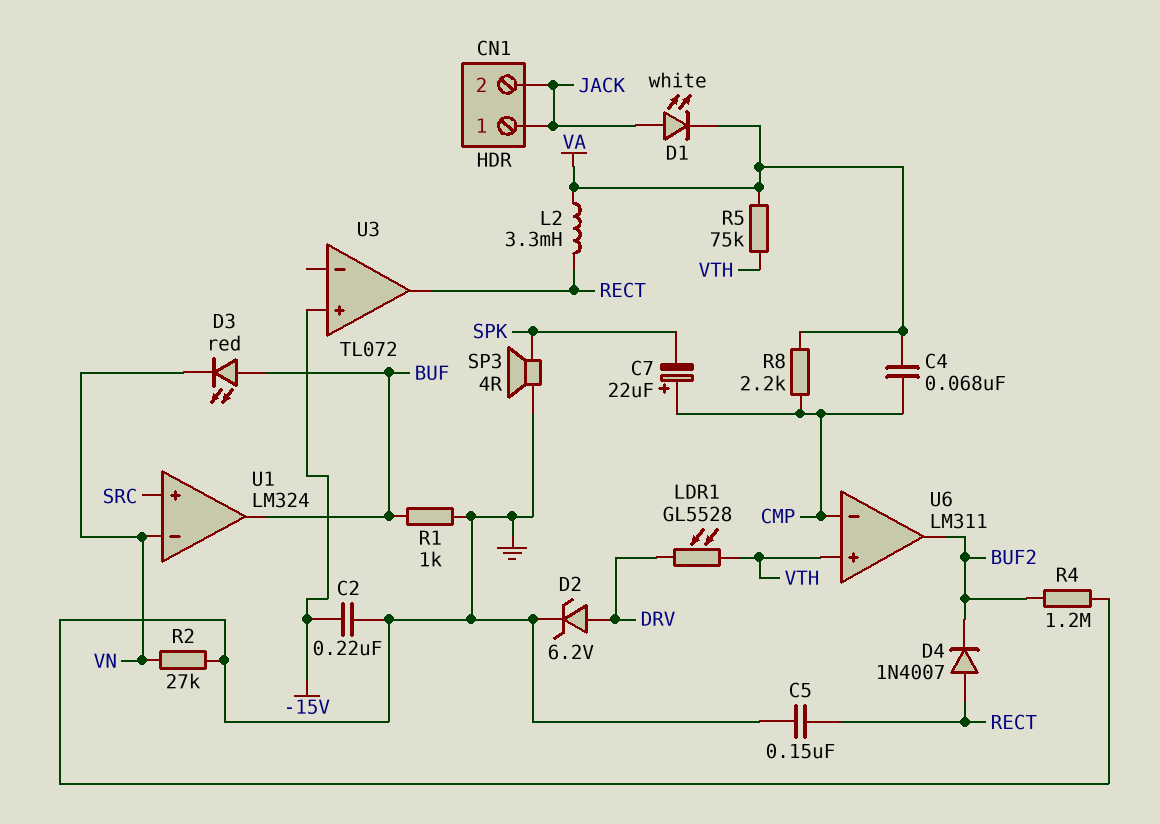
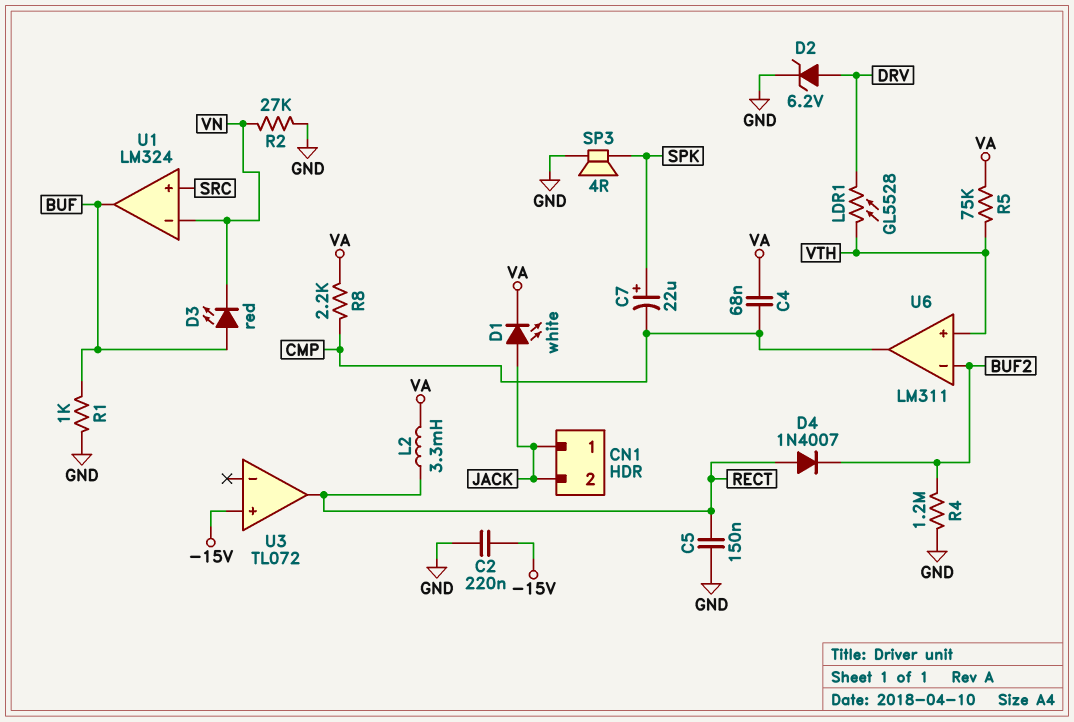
C7: 22uF (plus CMP, minus SPK) -> 22uF (plus SPK, minus CMP)
U6 pin in-: CMP -> BUF2
U6 pin out: BUF2 -> CMP

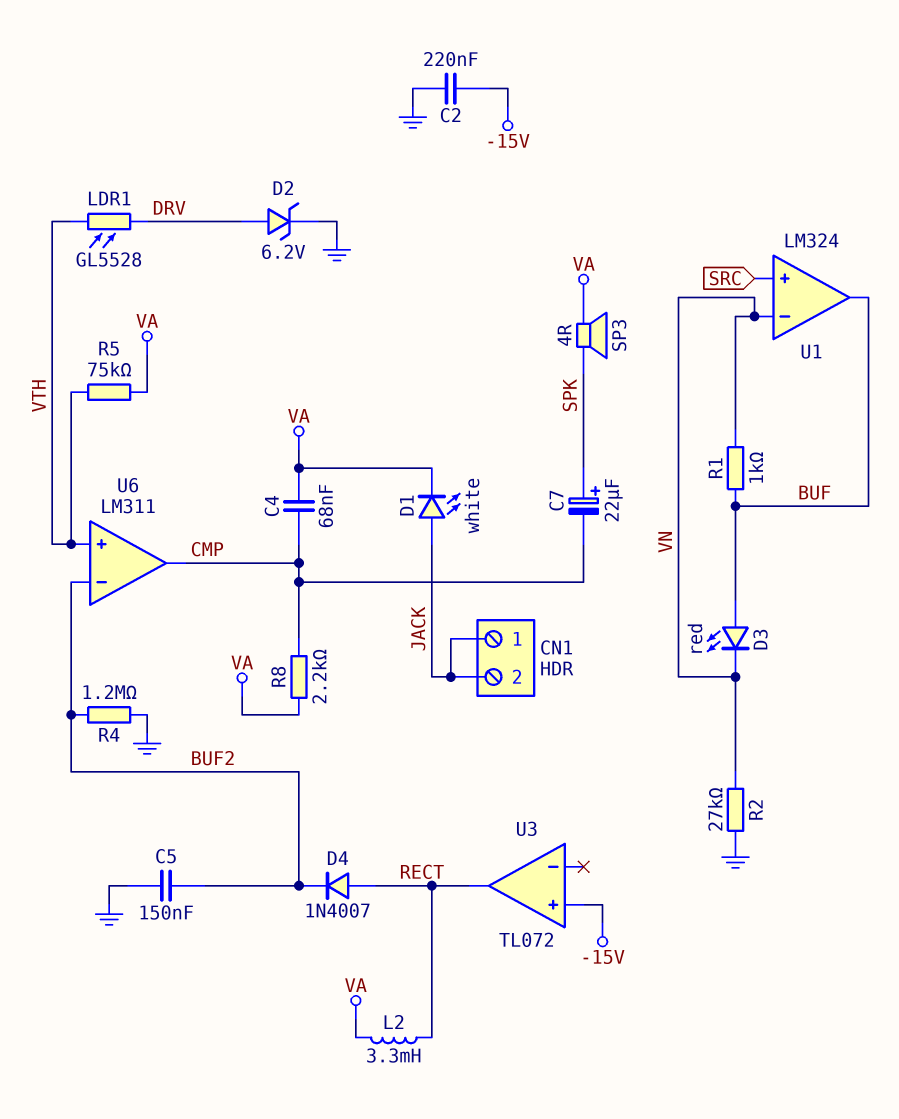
C5: 150nF (GND, RECT) -> 150nF (BUF2, GND)
R1: 1k (BUF, GND) -> 1k (BUF, VN)
SP3: speaker 4R (GND, SPK) -> speaker 4R (SPK, VA)

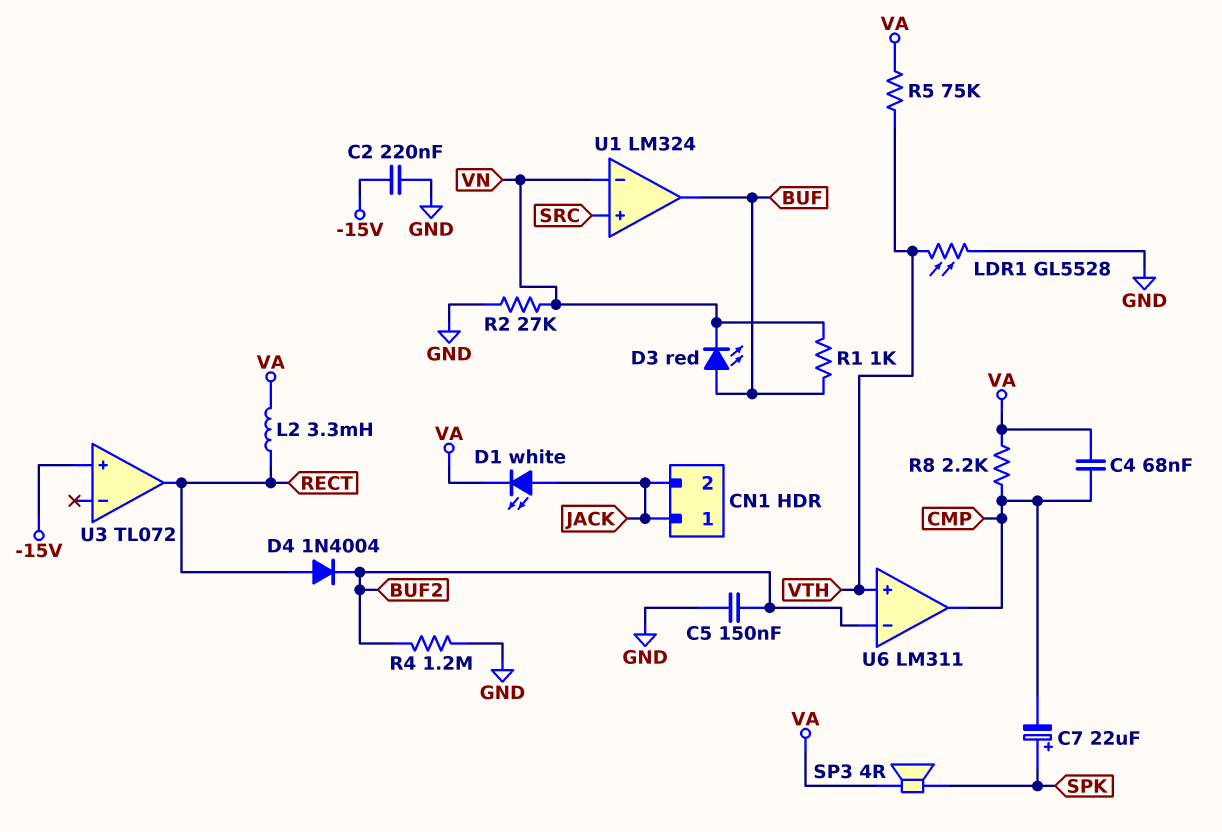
D2: zener 6.2V (A DRV, K GND) -> none
D4: diode 1N4007 (A RECT, K BUF2) -> diode 1N4004 (A RECT, K BUF2)
LDR1: GL5528 (DRV, VTH) -> GL5528 (GND, VTH)

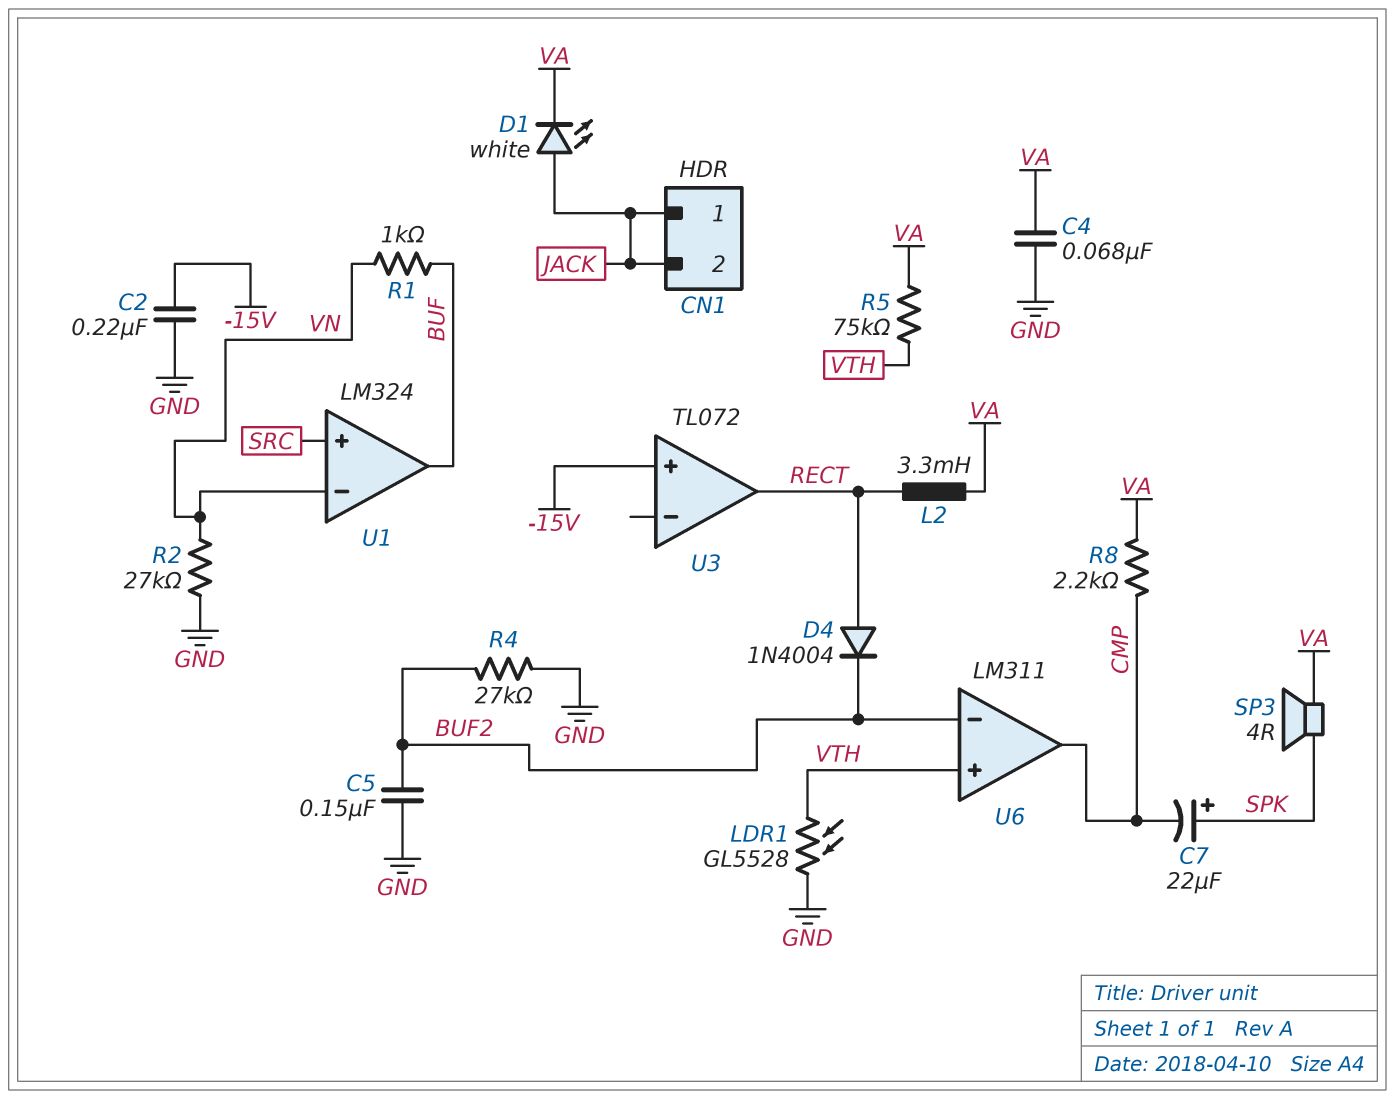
C4: 68nF (CMP, VA) -> 68nF (GND, VA)
D3: LED red (A BUF, K VN) -> none
R4: 1.2M (BUF2, GND) -> 27k (BUF2, GND)

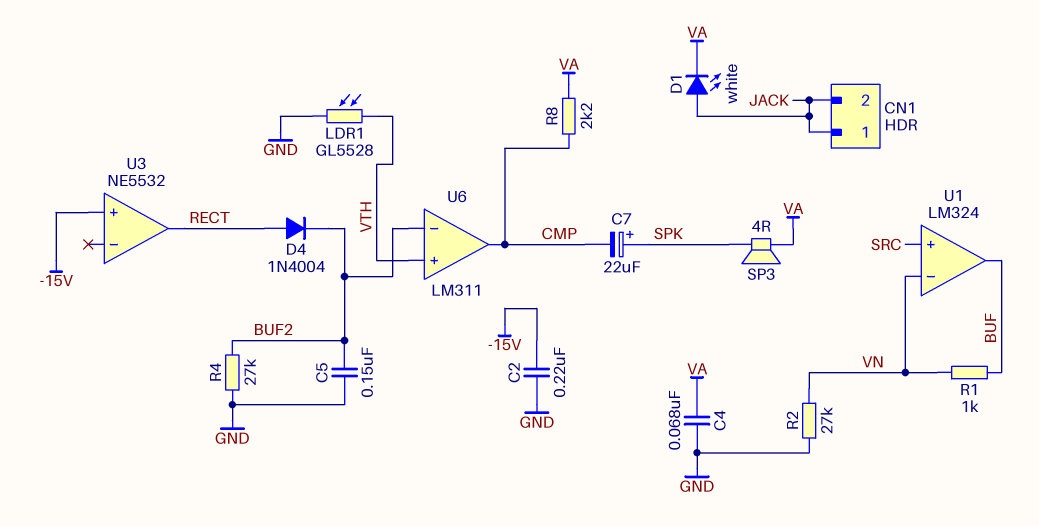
L2: 3.3mH (RECT, VA) -> none
R5: 75k (VA, VTH) -> none
U3: TL072 -> NE5532

